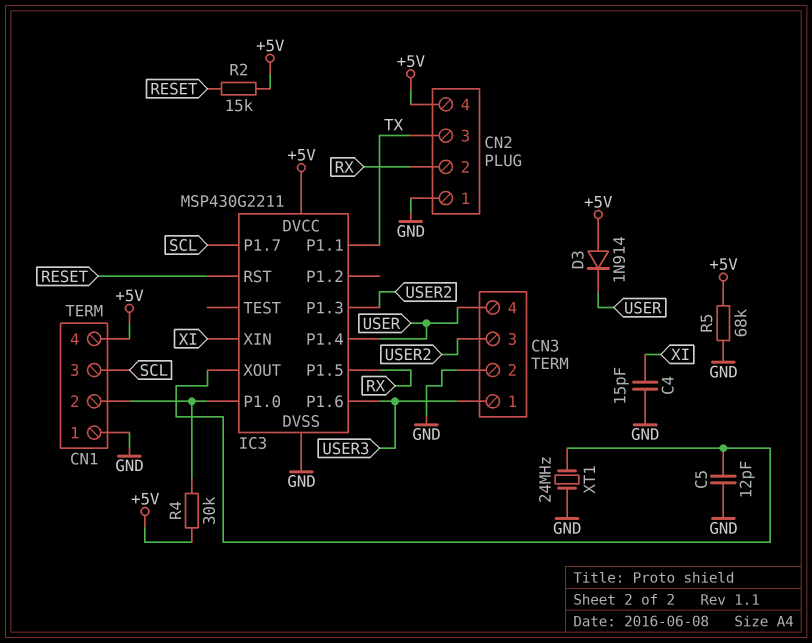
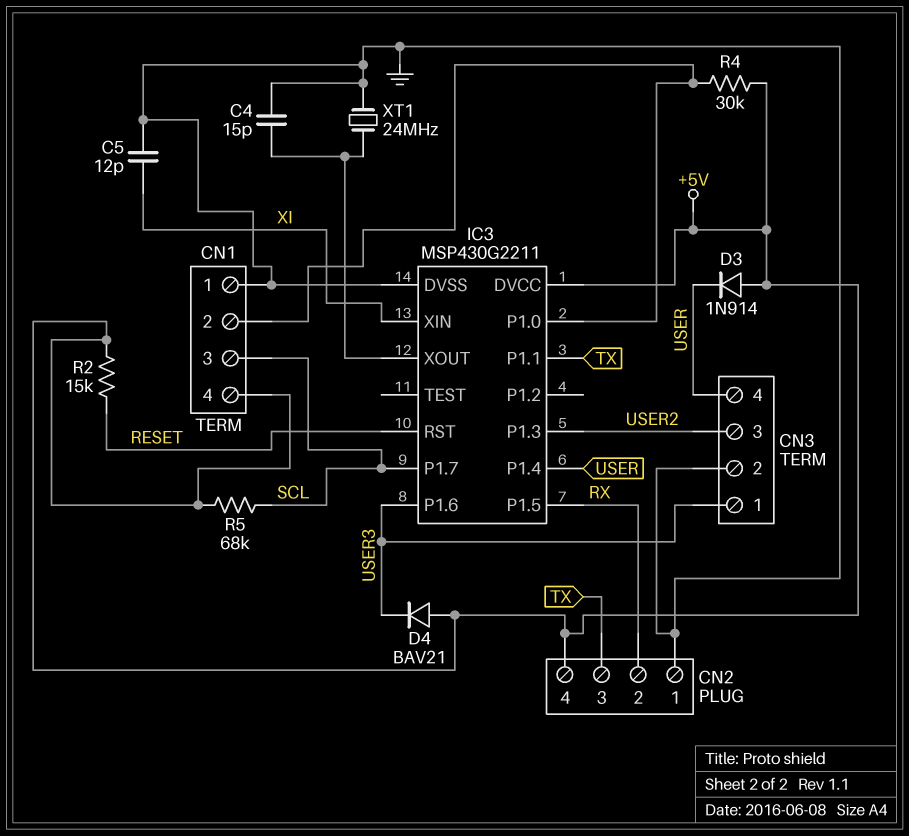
C4: 15pF (GND, XI) -> 15pF (GND, IC3/XOUT)
C5: 12pF (GND, IC3/XOUT) -> 12pF (GND, XI)
D4: none -> diode BAV21 (A +5V, K USER3)
R5: 68k (+5V, GND) -> 68k (+5V, SCL)

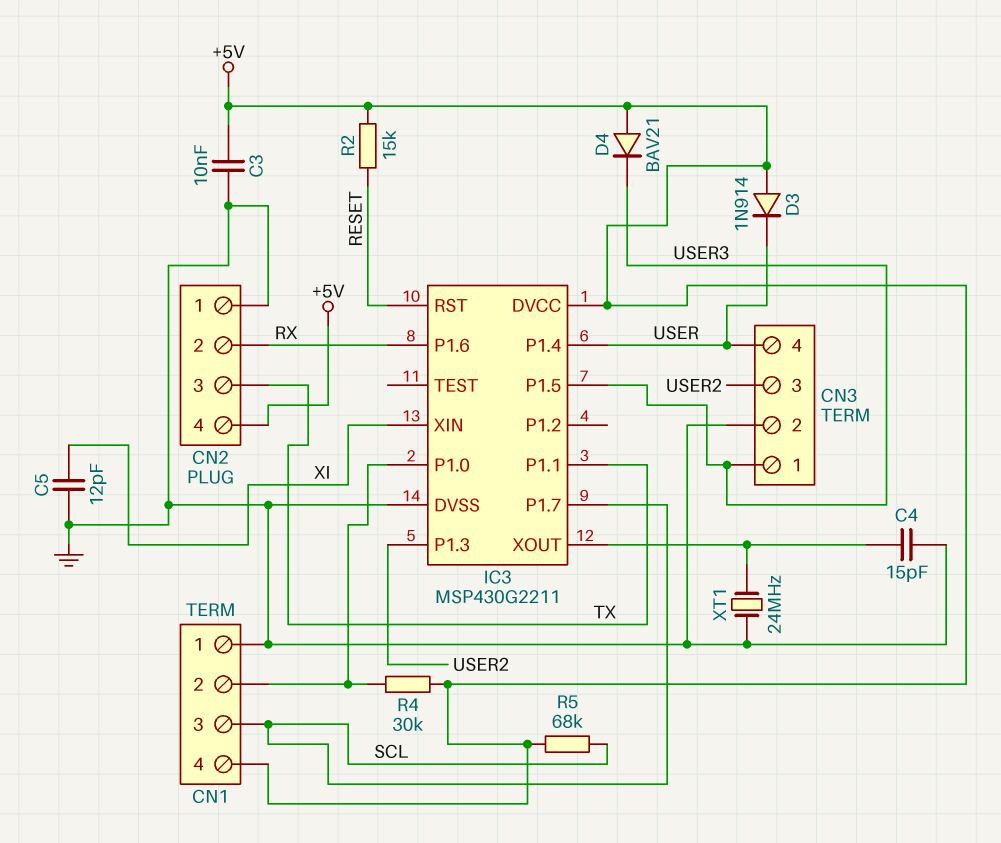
C3: none -> 10nF (+5V, GND)
IC3 pin P1.5: RX -> USER3
IC3 pin P1.6: USER3 -> RX

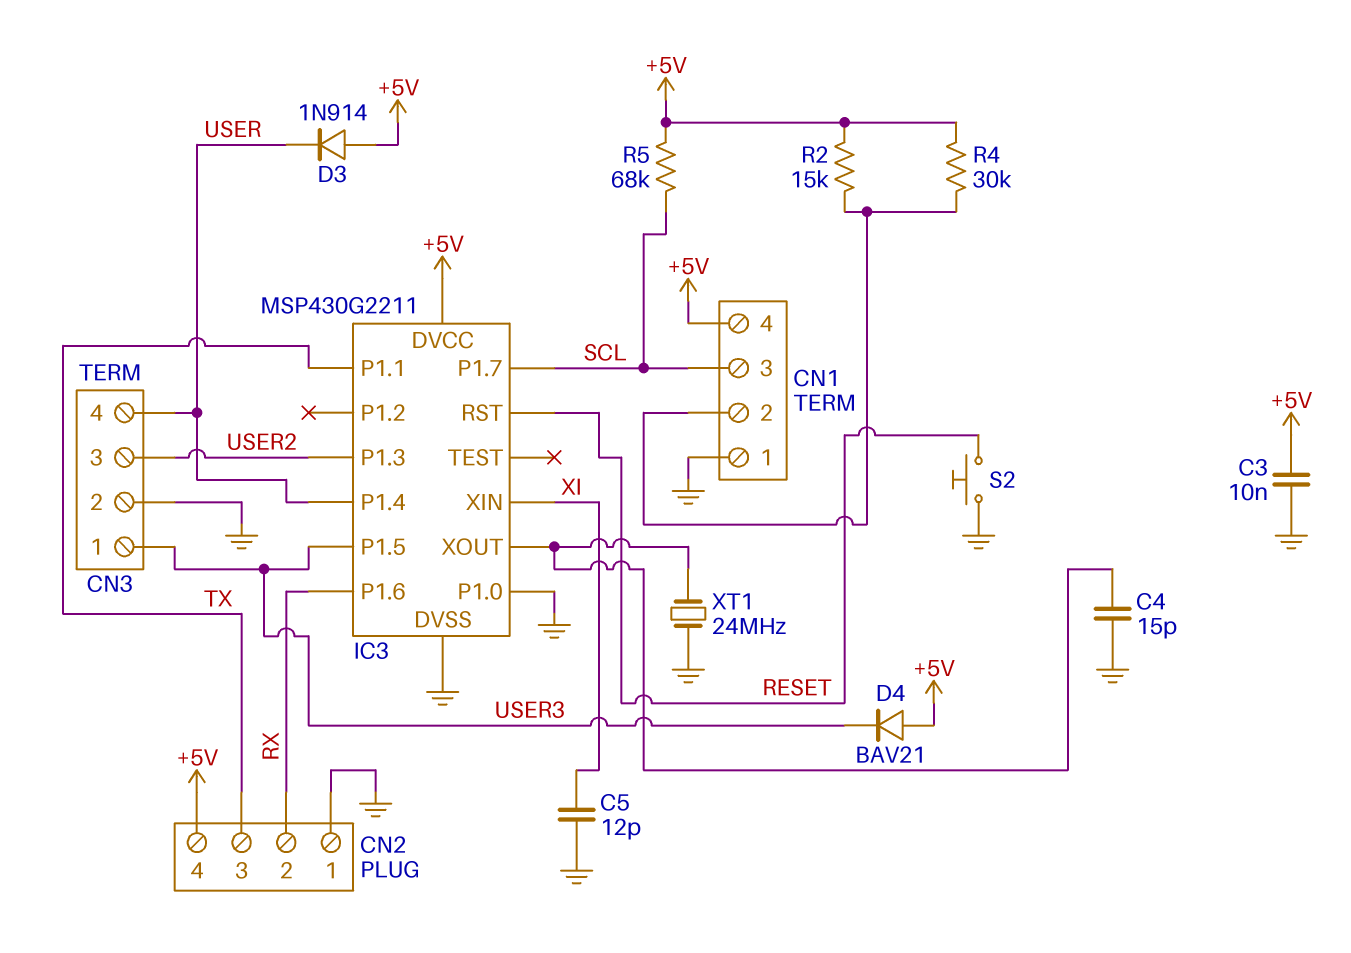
IC3 pin P1.0: CN1/2 -> GND
R2: 15k (+5V, RESET) -> 15k (+5V, CN1/2)
S2: none -> button (GND, RESET)

